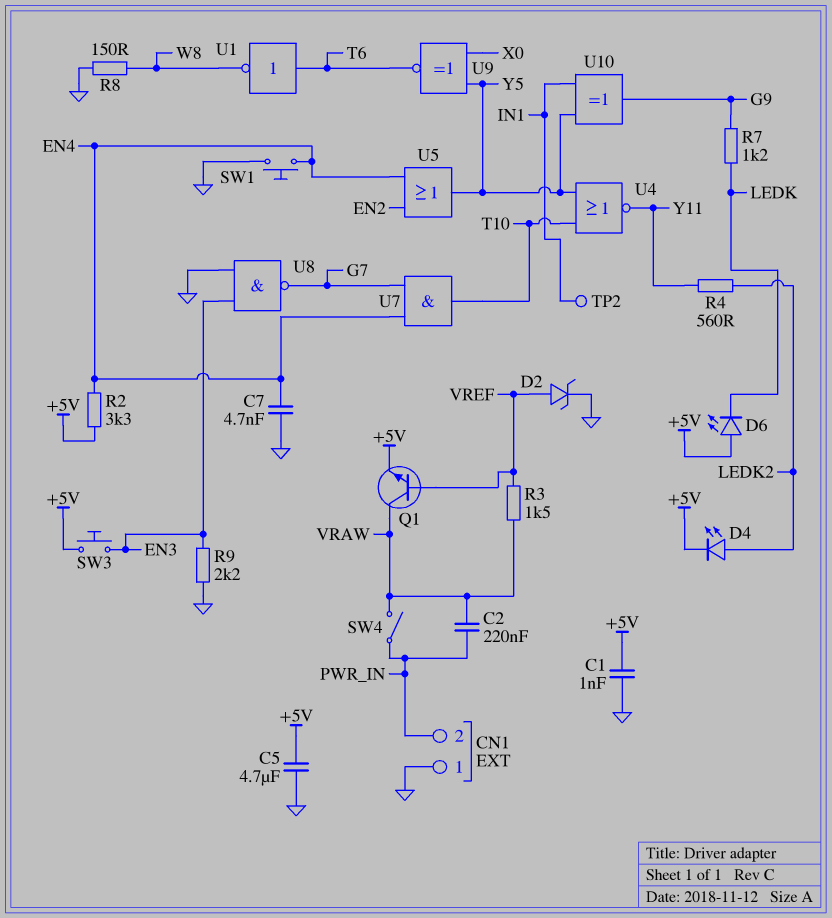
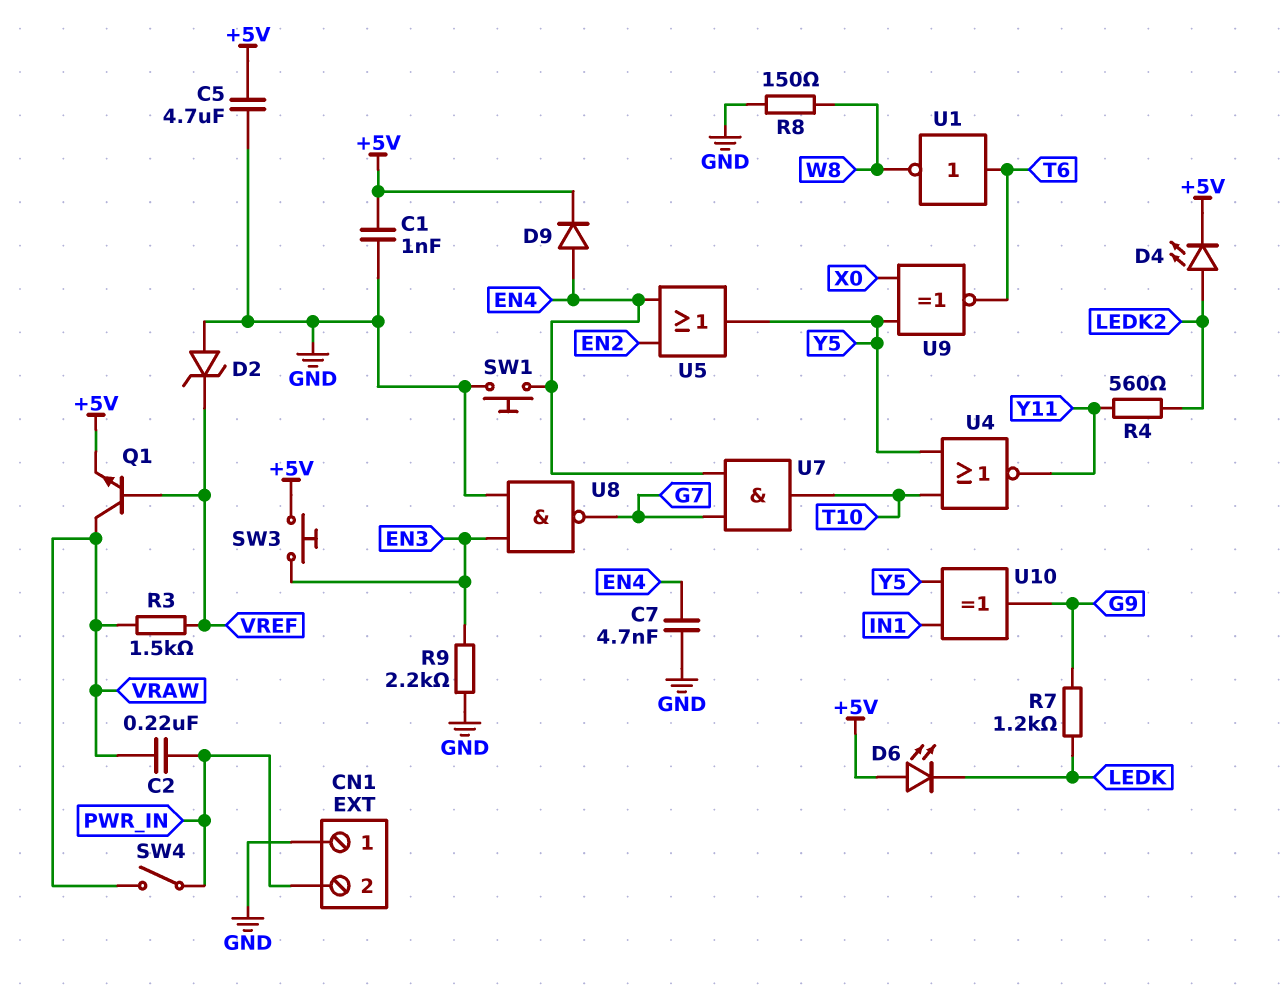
D2: zener (A VREF, K GND) -> zener (A GND, K VREF)
D9: none -> diode (A EN4, K +5V)
R2: 3.3k (+5V, EN4) -> none
TP2: test point (IN1) -> none

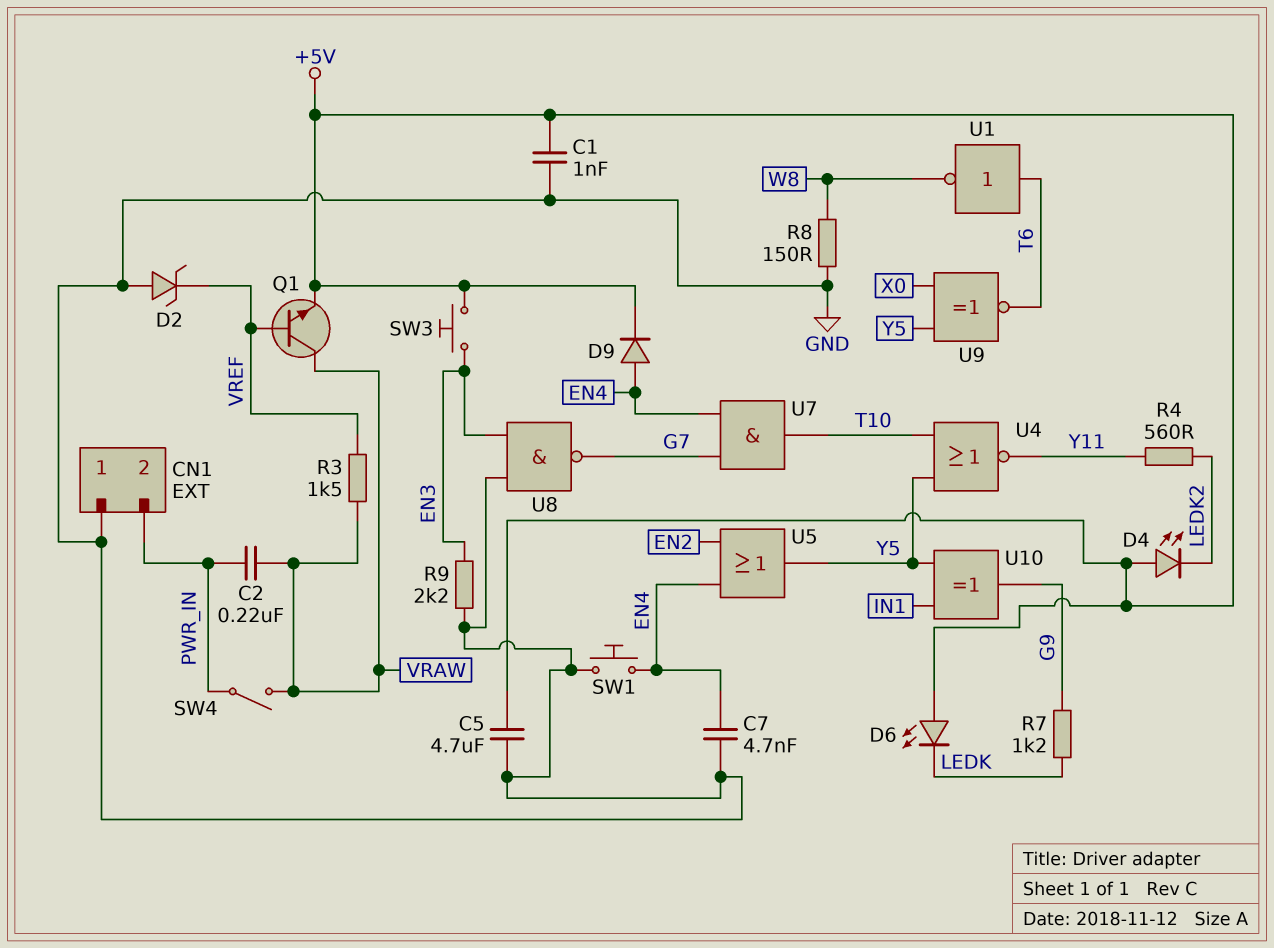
D4: LED (A LEDK2, K +5V) -> LED (A +5V, K LEDK2)

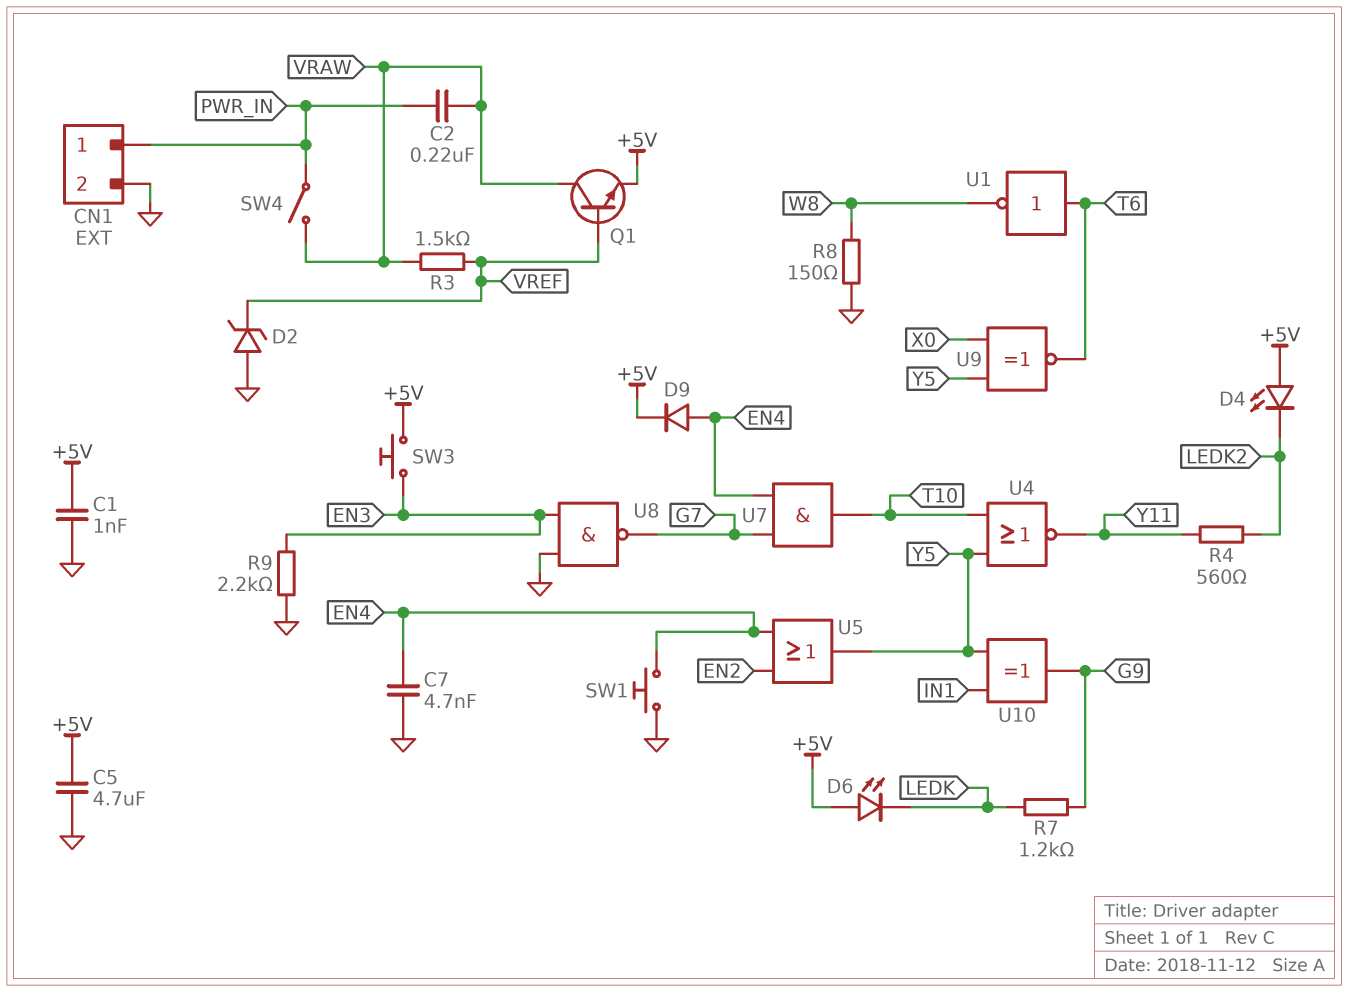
CN1 pin 1: GND -> PWR_IN
CN1 pin 2: PWR_IN -> GND

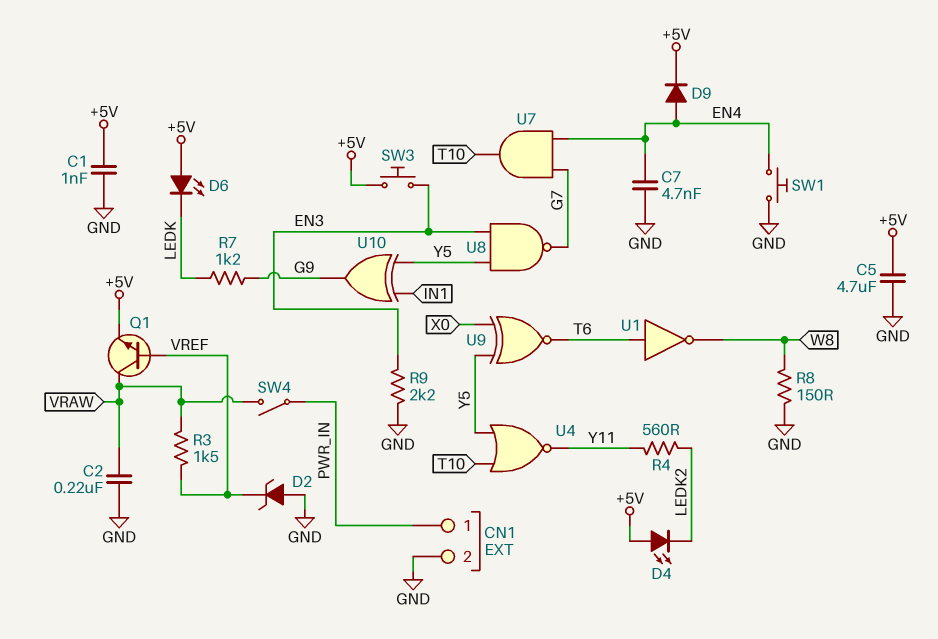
C2: 220nF (PWR_IN, VRAW) -> 220nF (GND, VRAW)
U5: OR (in EN2, in EN4, out Y5) -> none
U8: NAND (in EN3, in GND, out G7) -> NAND (in EN3, in Y5, out G7)

